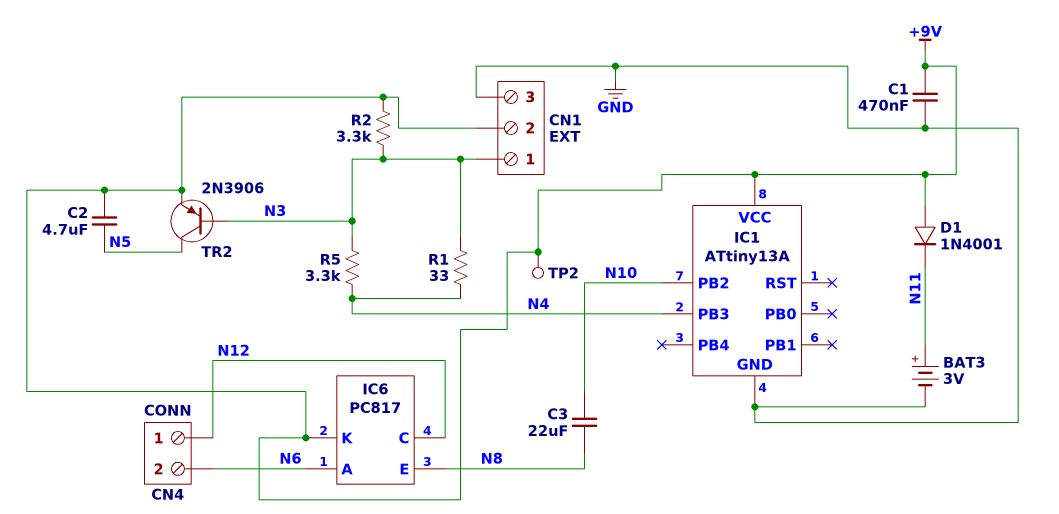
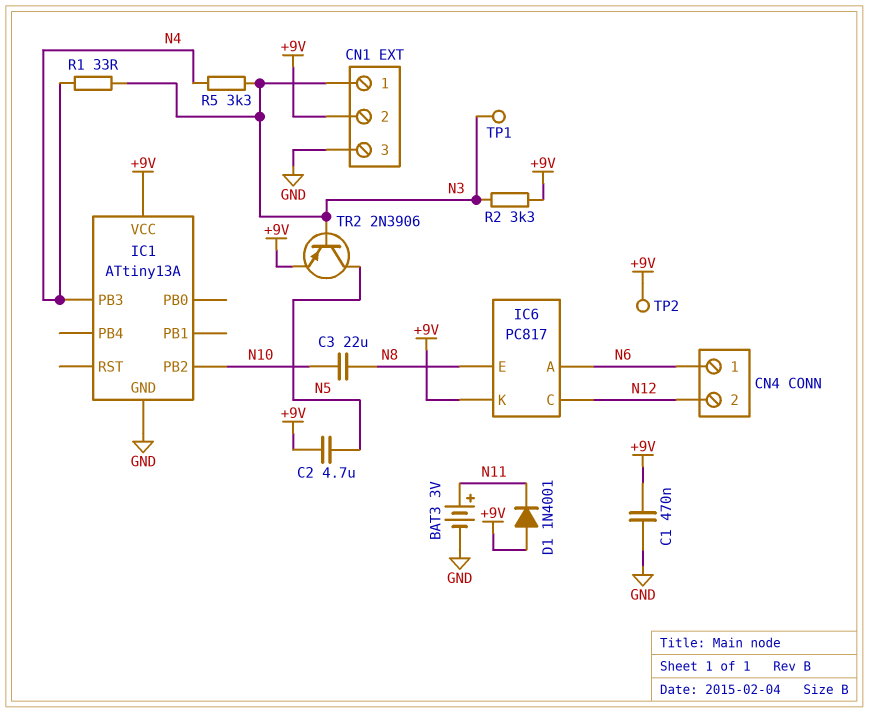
CN4 pin 1: N12 -> N6
CN4 pin 2: N6 -> N12
TP1: none -> test point (N3)

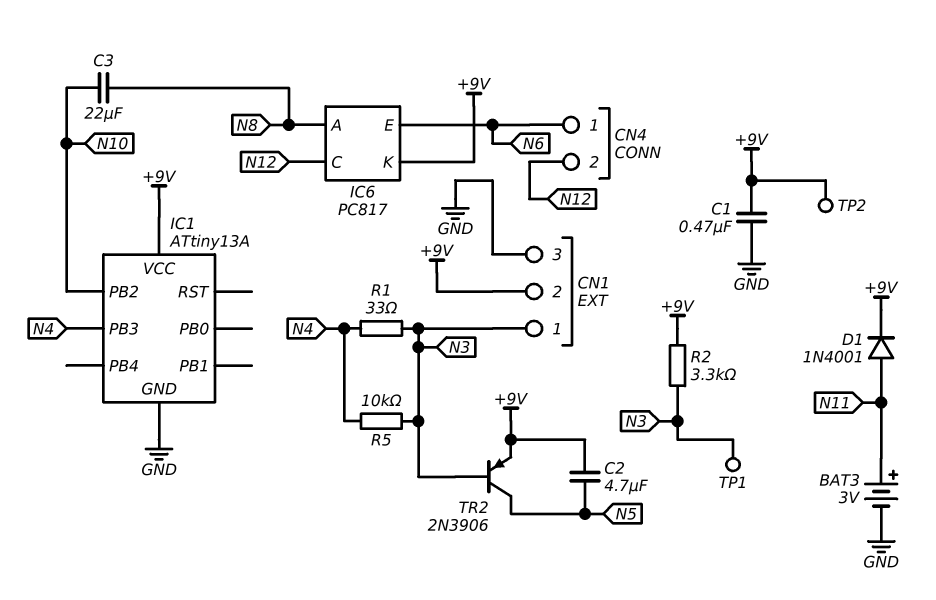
D1: diode 1N4001 (A +9V, K N11) -> diode 1N4001 (A N11, K +9V)
IC6 pin A: N6 -> N8
IC6 pin E: N8 -> N6
R5: 3.3k (N3, N4) -> 10k (N3, N4)

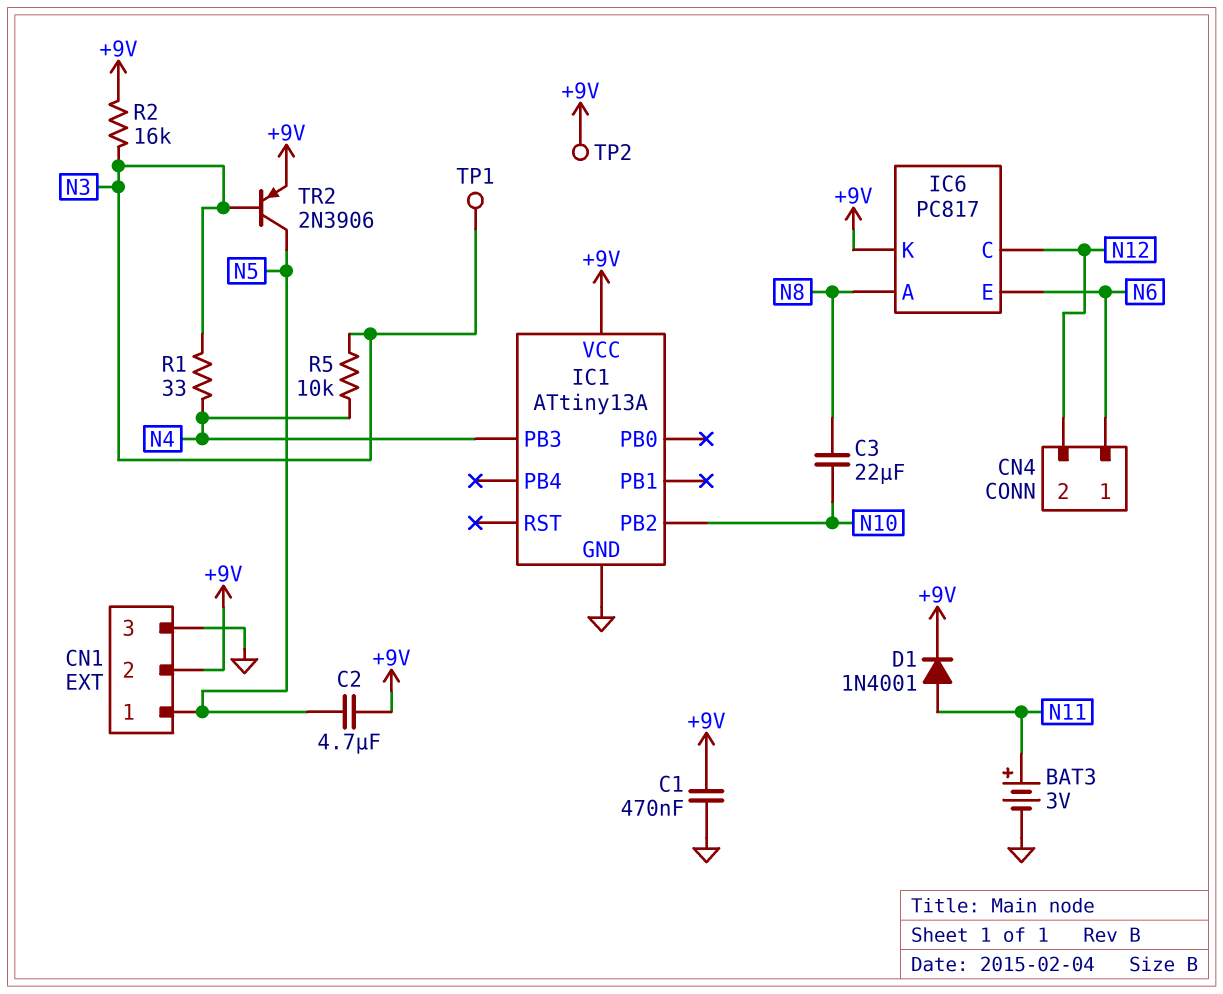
CN1 pin 1: N3 -> N5
R2: 3.3k (+9V, N3) -> 16k (+9V, N3)

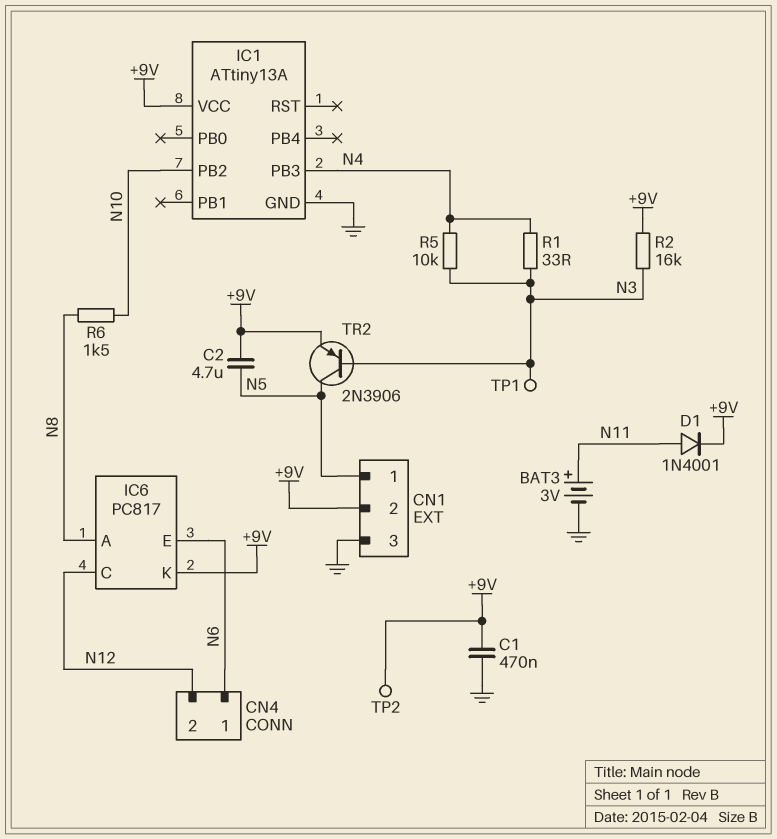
C3: 22uF (N8, N10) -> none
R6: none -> 1.5k (N8, N10)

